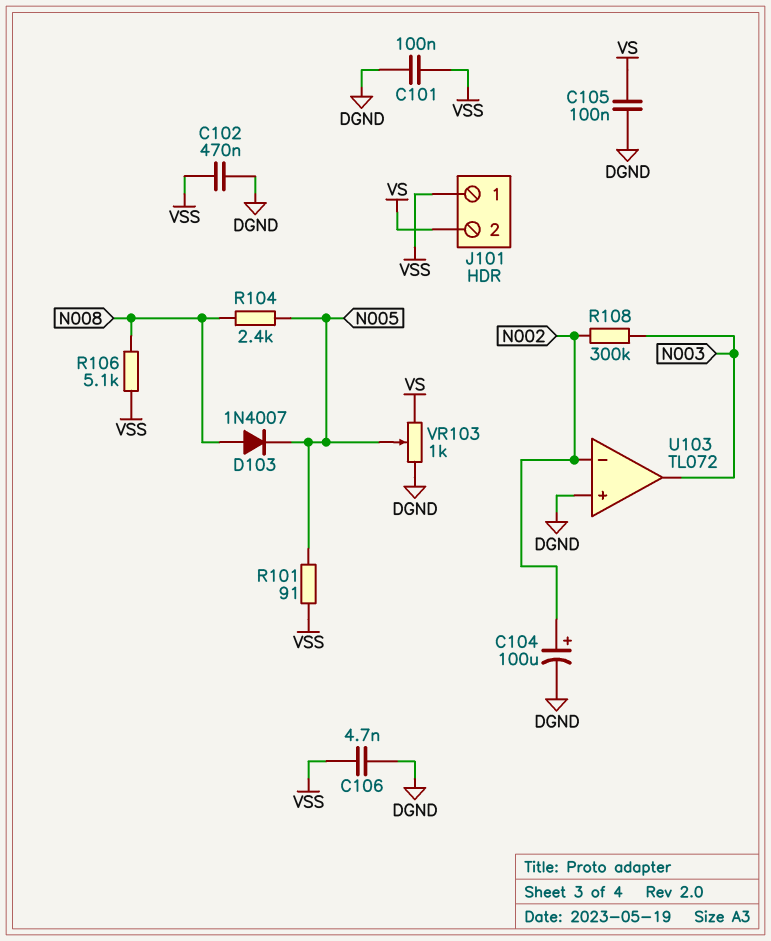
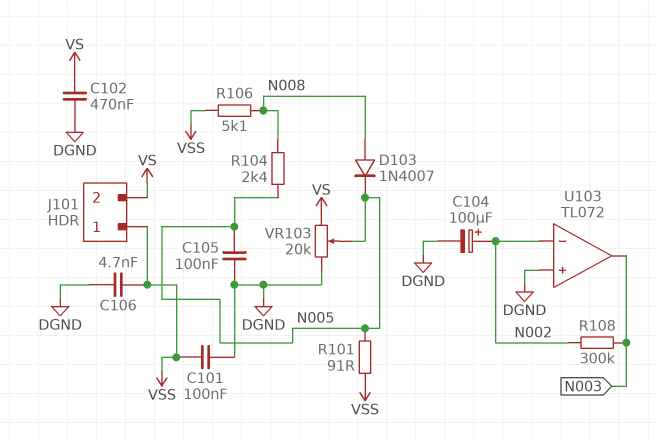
C102: 470nF (DGND, VSS) -> 470nF (DGND, VS)
C105: 100nF (DGND, VS) -> 100nF (DGND, N005)
VR103: 1k (DGND, VS, wiper N005) -> 20k (DGND, VS, wiper N005)

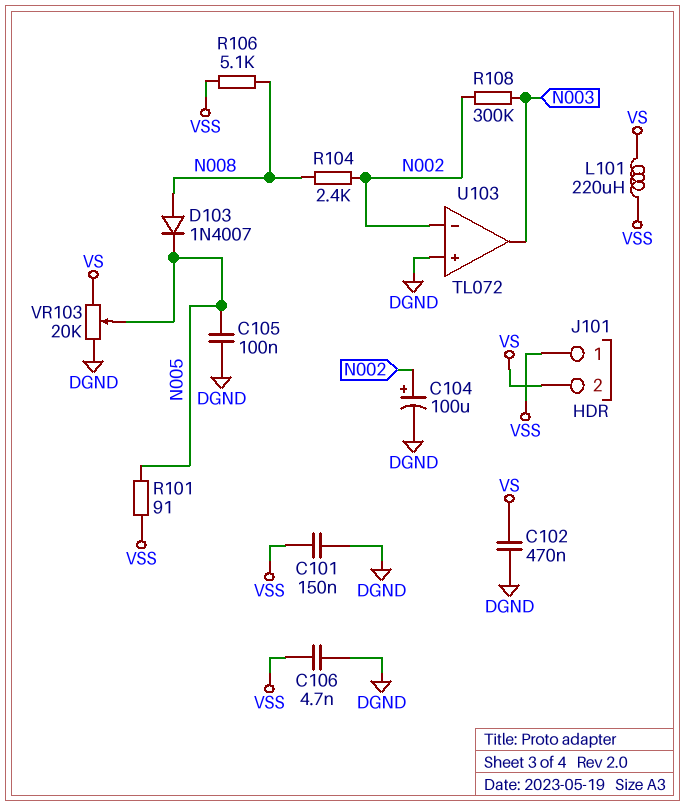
C101: 100nF (DGND, VSS) -> 150nF (DGND, VSS)
L101: none -> 220uH (VS, VSS)
R104: 2.4k (N005, N008) -> 2.4k (N002, N008)

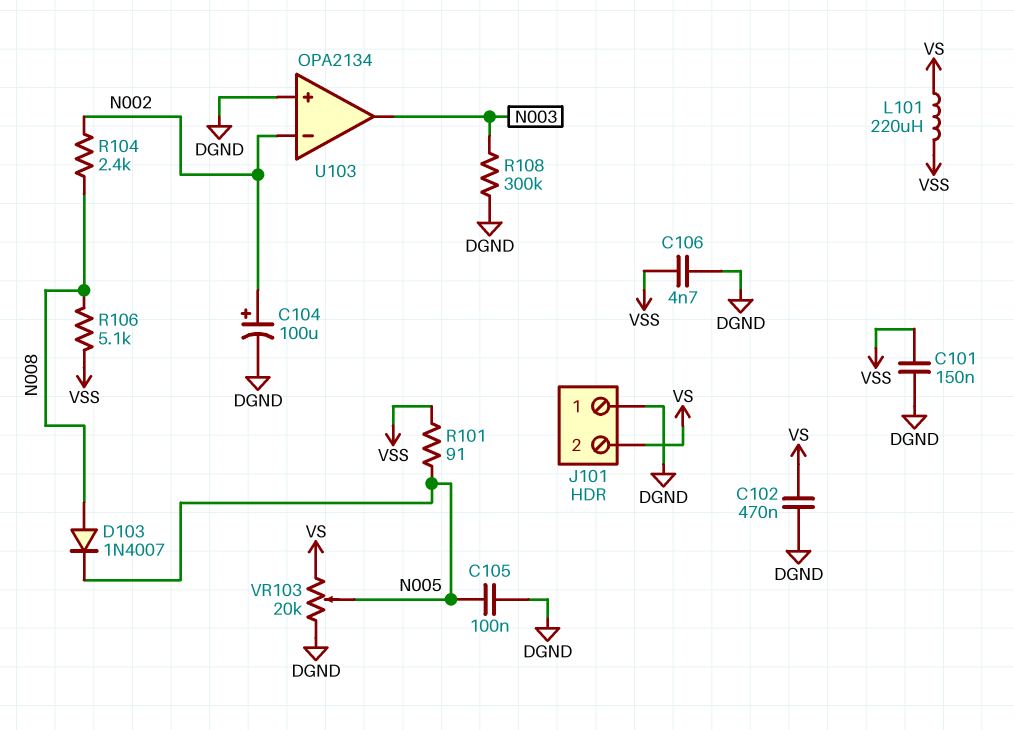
J101 pin 1: VSS -> DGND
R108: 300k (N002, N003) -> 300k (DGND, N003)
U103: TL072 -> OPA2134

